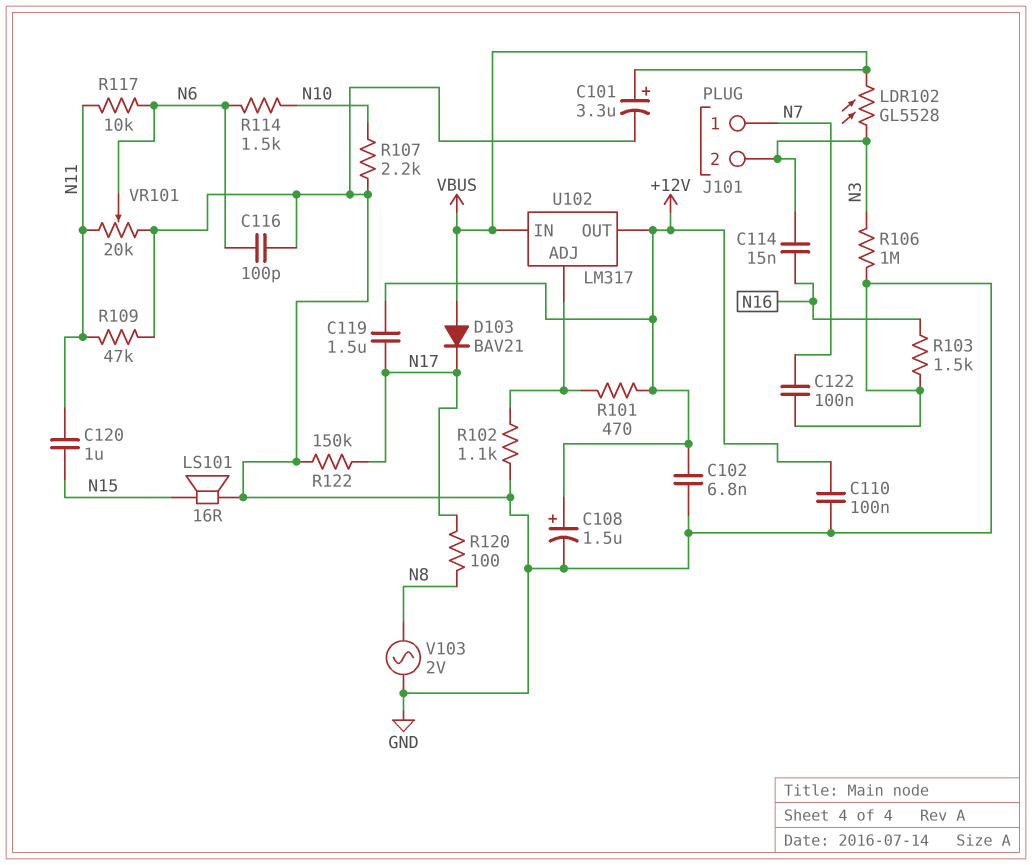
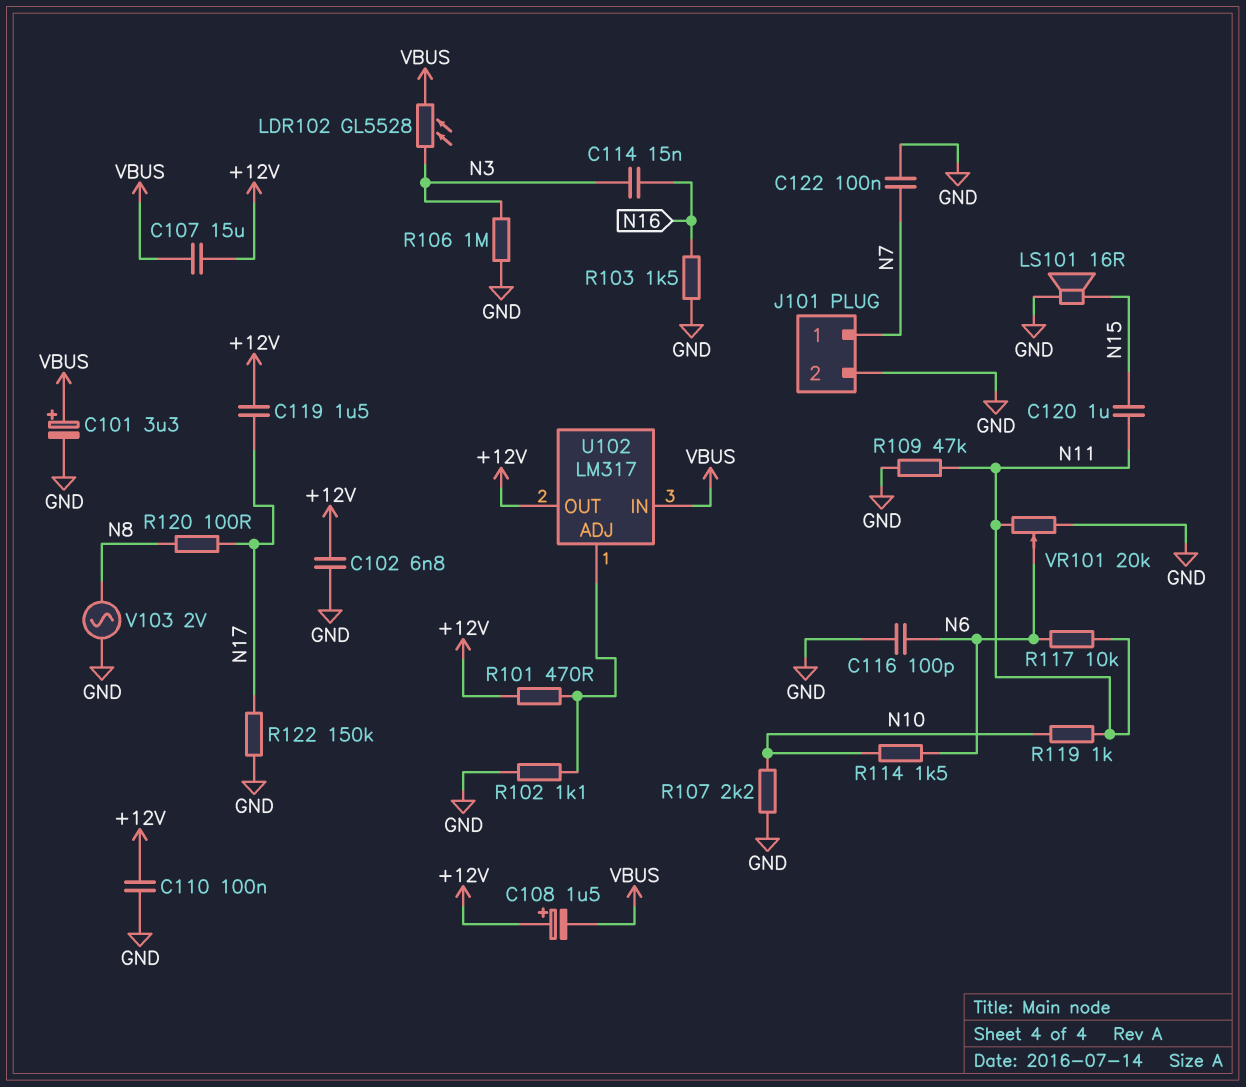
C107: none -> 15uF (+12V, VBUS)
C108: 1.5uF (plus +12V, minus GND) -> 1.5uF (plus +12V, minus VBUS)
D103: diode BAV21 (A VBUS, K N17) -> none
J101 pin 2: N3 -> GND
R119: none -> 1k (N10, N11)

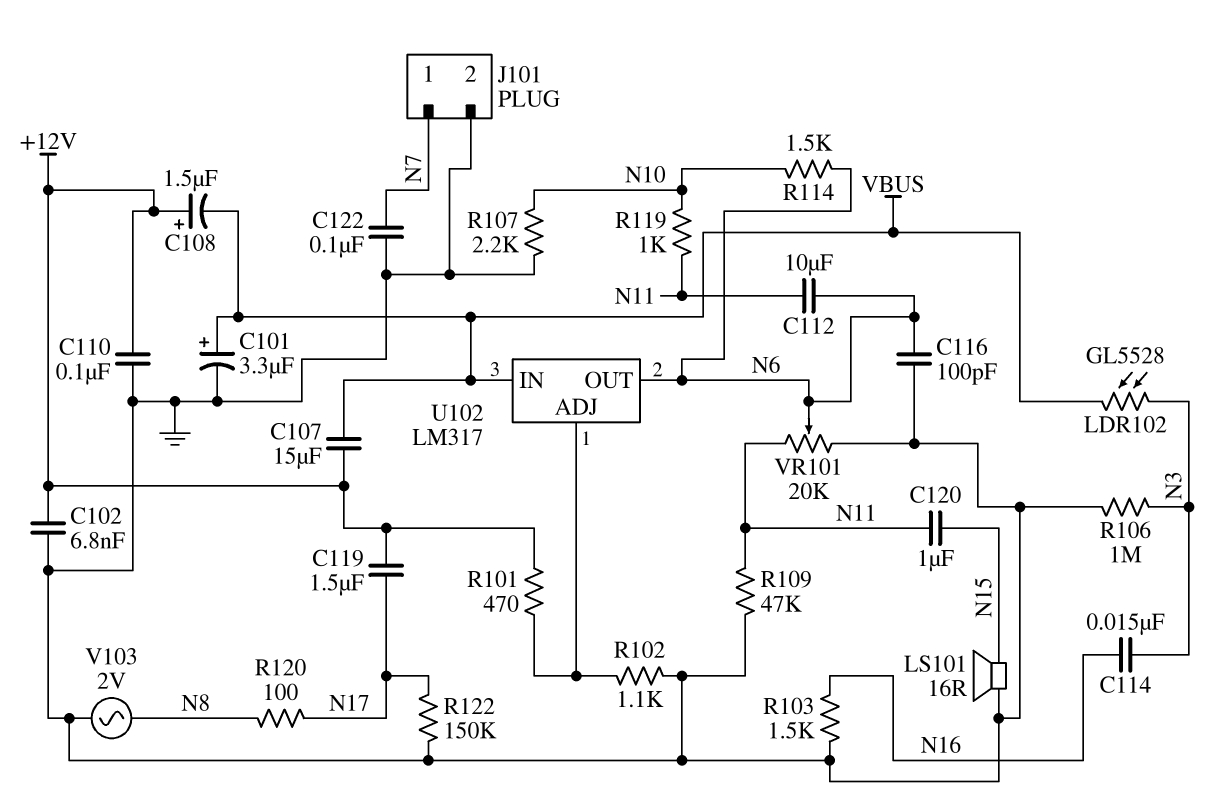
C112: none -> 10uF (N6, N11)
R117: 10k (N6, N11) -> none
U102 pin OUT: +12V -> N6

